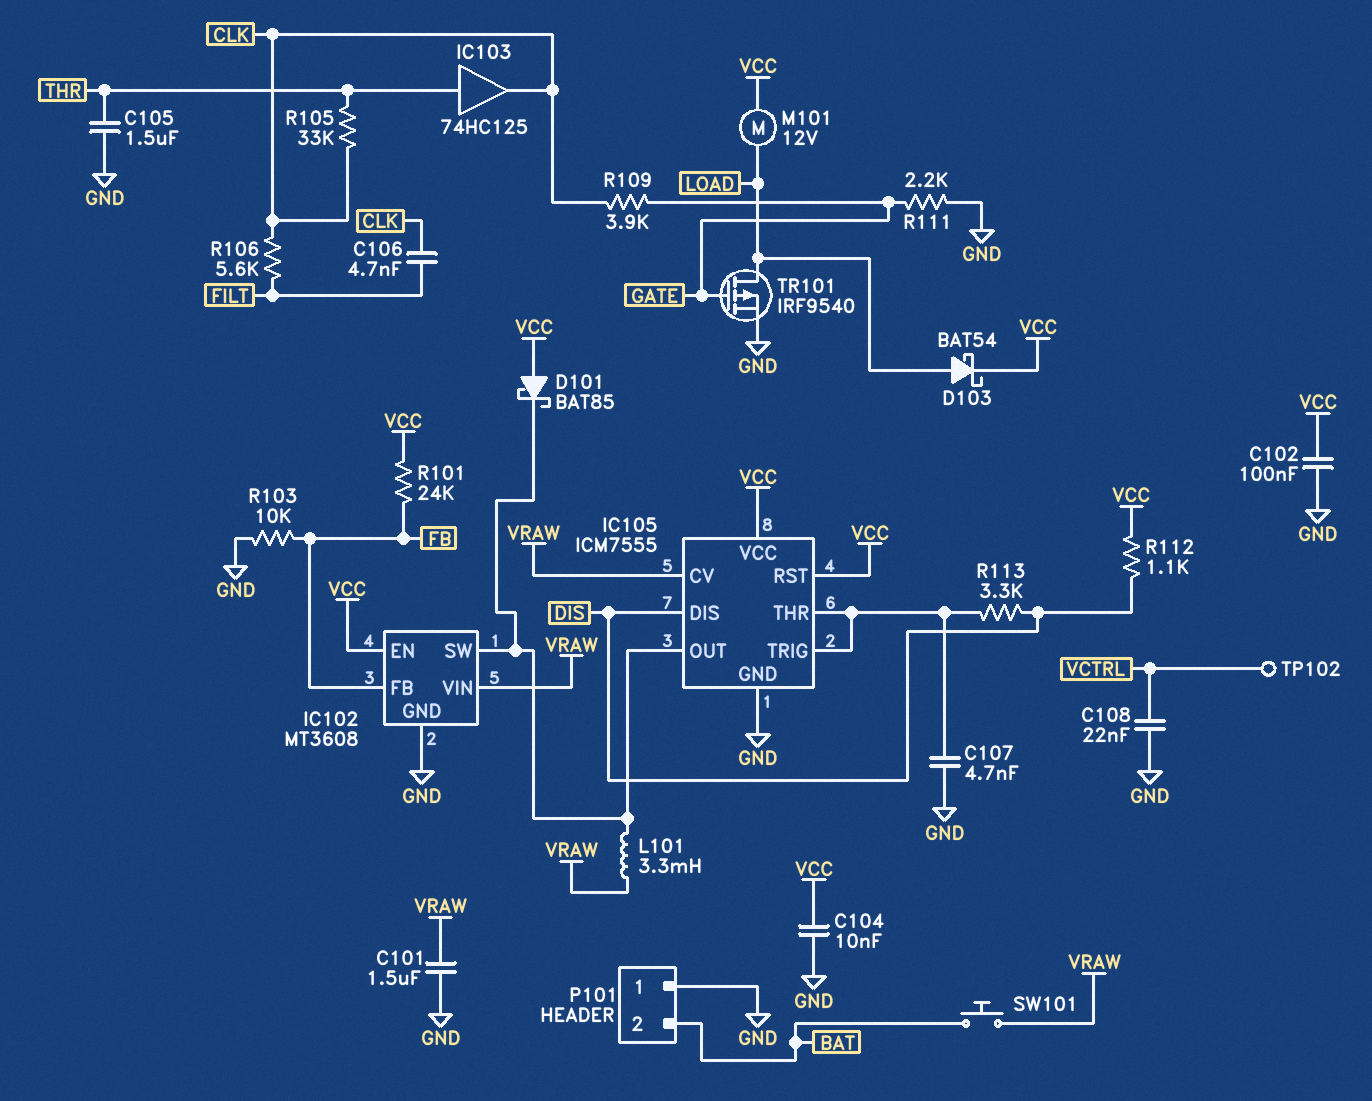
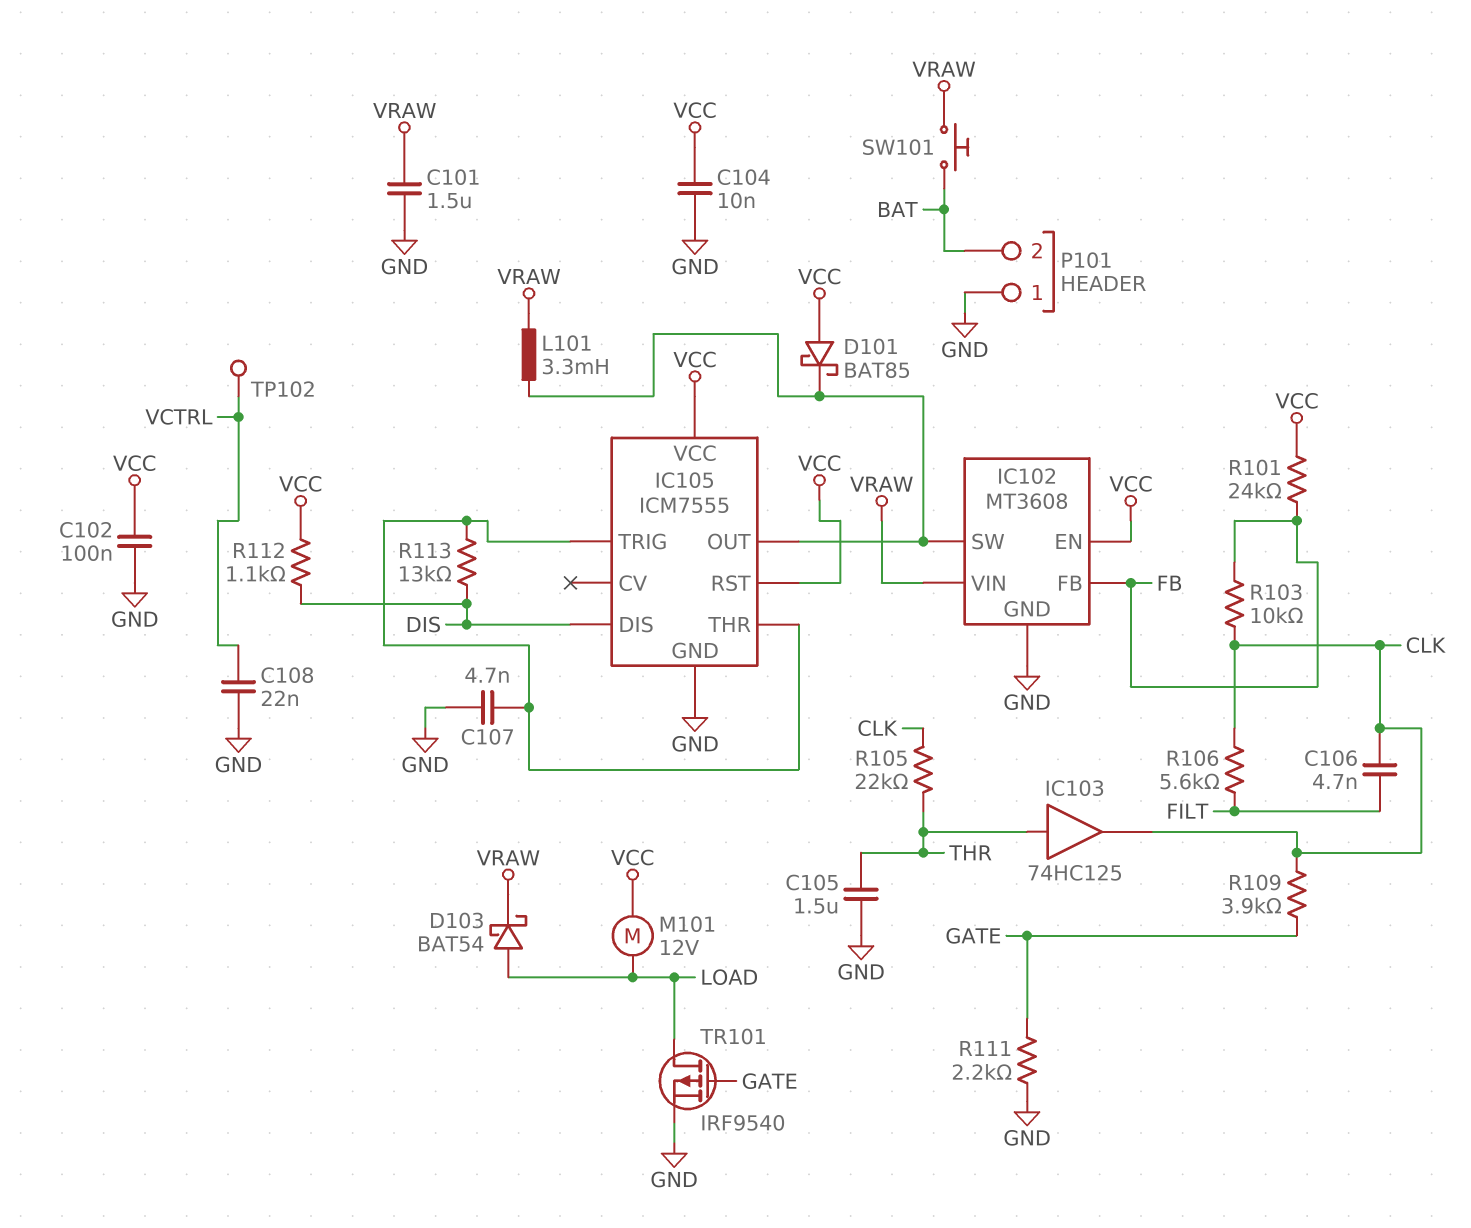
D103: schottky BAT54 (A LOAD, K VCC) -> schottky BAT54 (A LOAD, K VRAW)
IC105 pin CV: VRAW -> none
R103: 10k (FB, GND) -> 10k (CLK, FB)
R105: 33k (CLK, THR) -> 22k (CLK, THR)
R113: 3.3k (DIS, IC105/THR) -> 13k (DIS, IC105/THR)

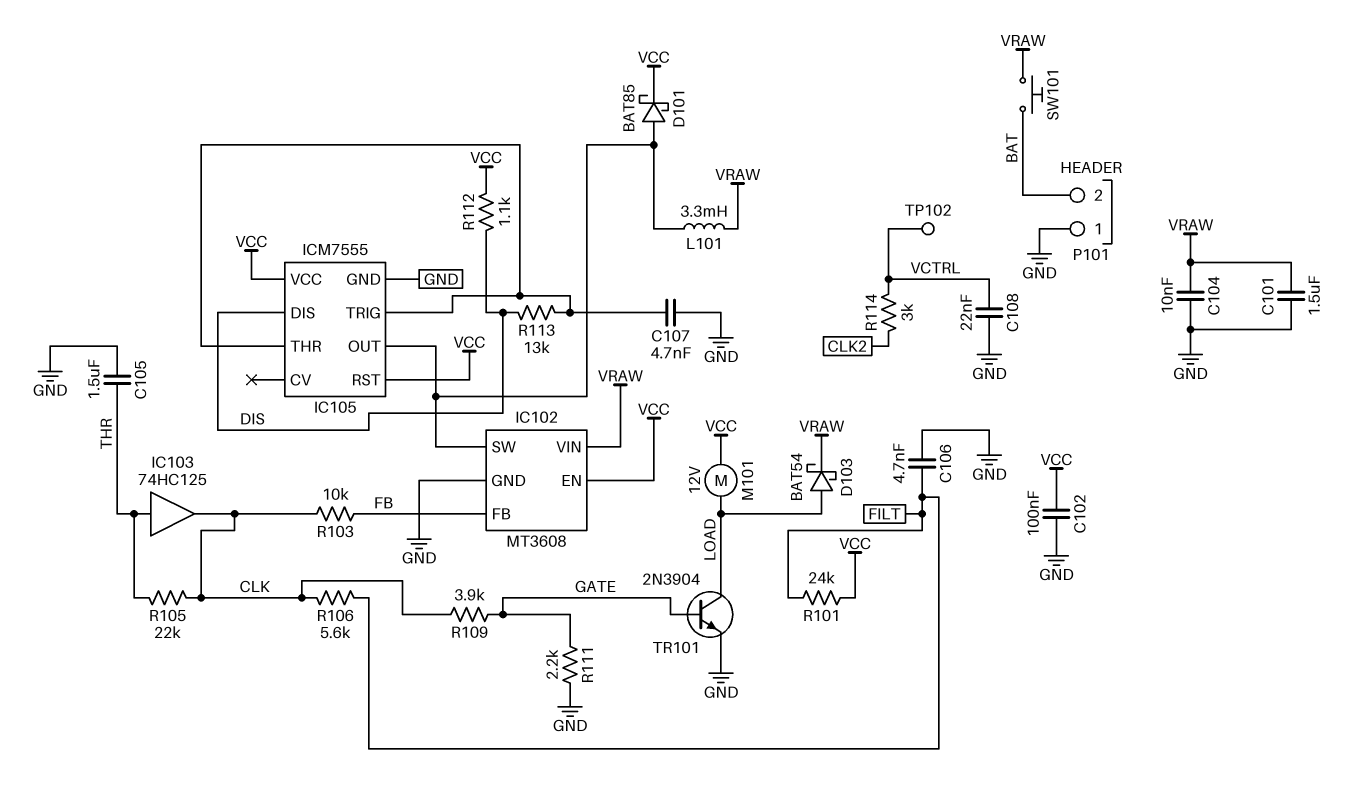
C104: 10nF (GND, VCC) -> 10nF (GND, VRAW)
C106: 4.7nF (CLK, FILT) -> 4.7nF (FILT, GND)
D101: schottky BAT85 (A VCC, K IC102/SW) -> schottky BAT85 (A IC102/SW, K VCC)
R101: 24k (FB, VCC) -> 24k (FILT, VCC)
R114: none -> 3k (CLK2, VCTRL)
TR101: PMOS IRF9540 (G GATE, D LOAD, S GND) -> NPN 2N3904 (B GATE, C LOAD, E GND)

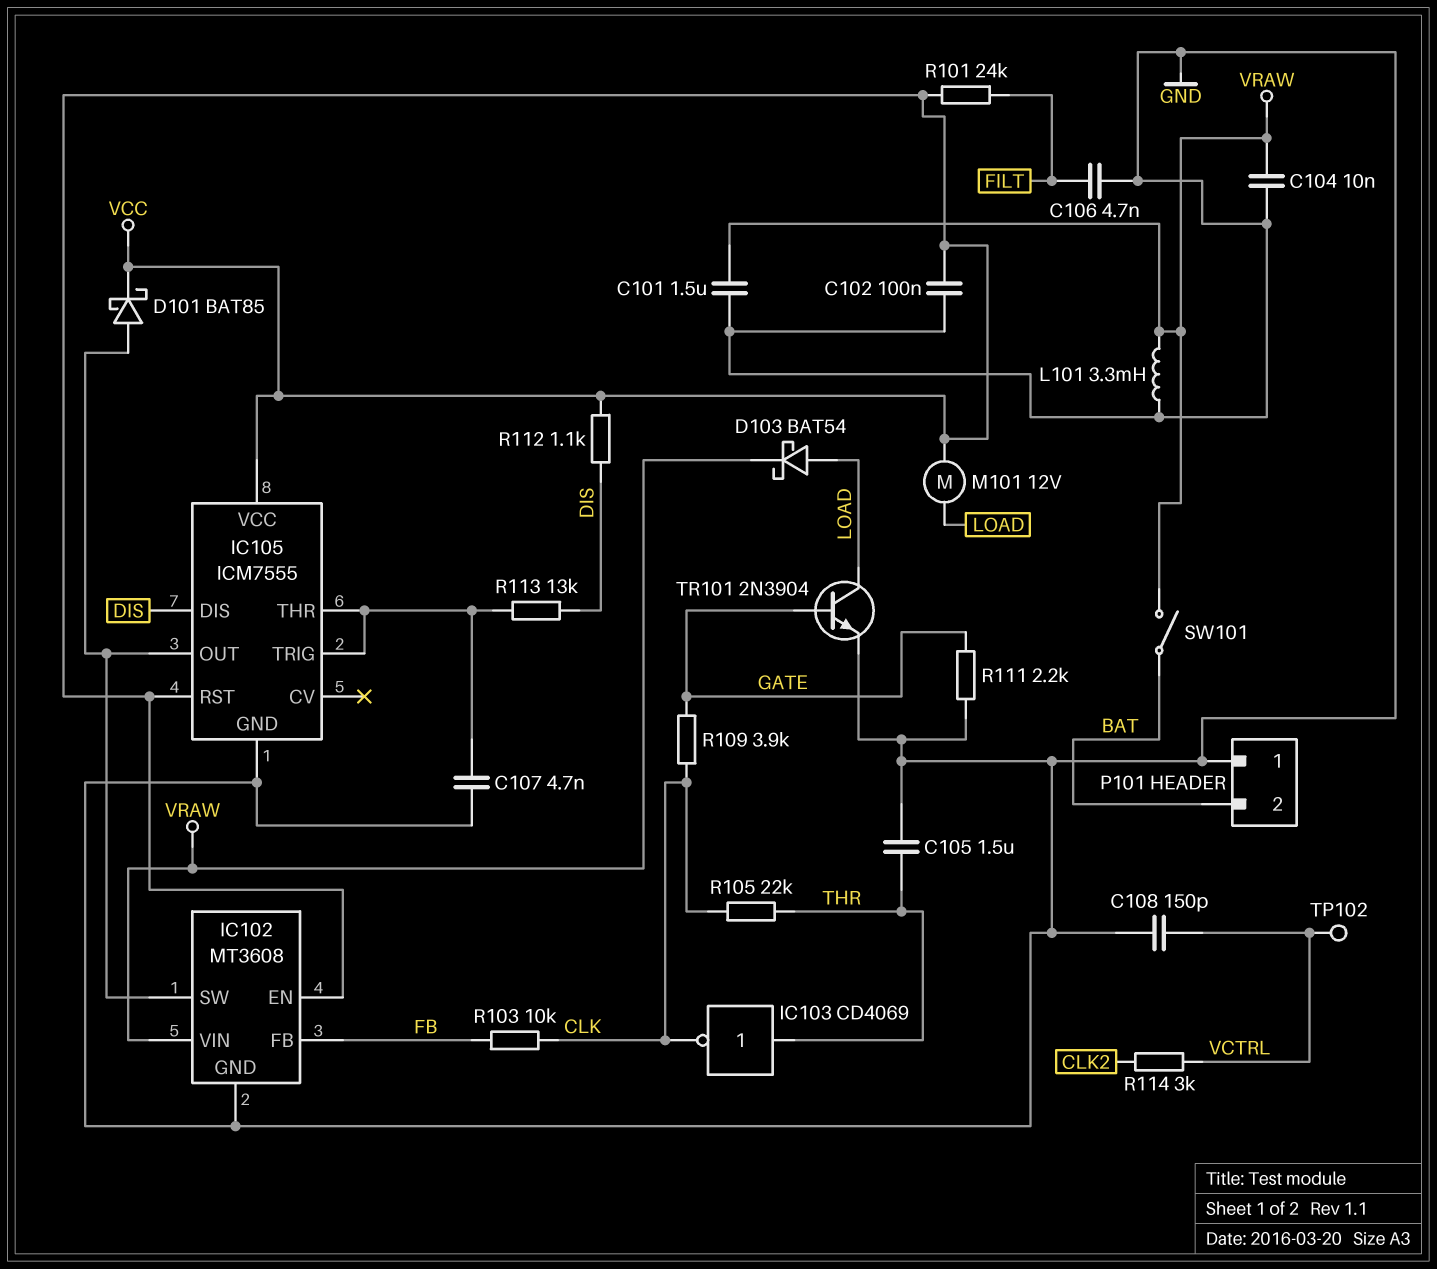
C108: 22nF (GND, VCTRL) -> 150pF (GND, VCTRL)
IC103: buffer 74HC125 (in THR, out CLK) -> NOT CD4069 (in THR, out CLK)
L101: 3.3mH (IC102/SW, VRAW) -> 3.3mH (GND, VRAW)
R106: 5.6k (CLK, FILT) -> none
SW101: button (BAT, VRAW) -> switch (BAT, VRAW)

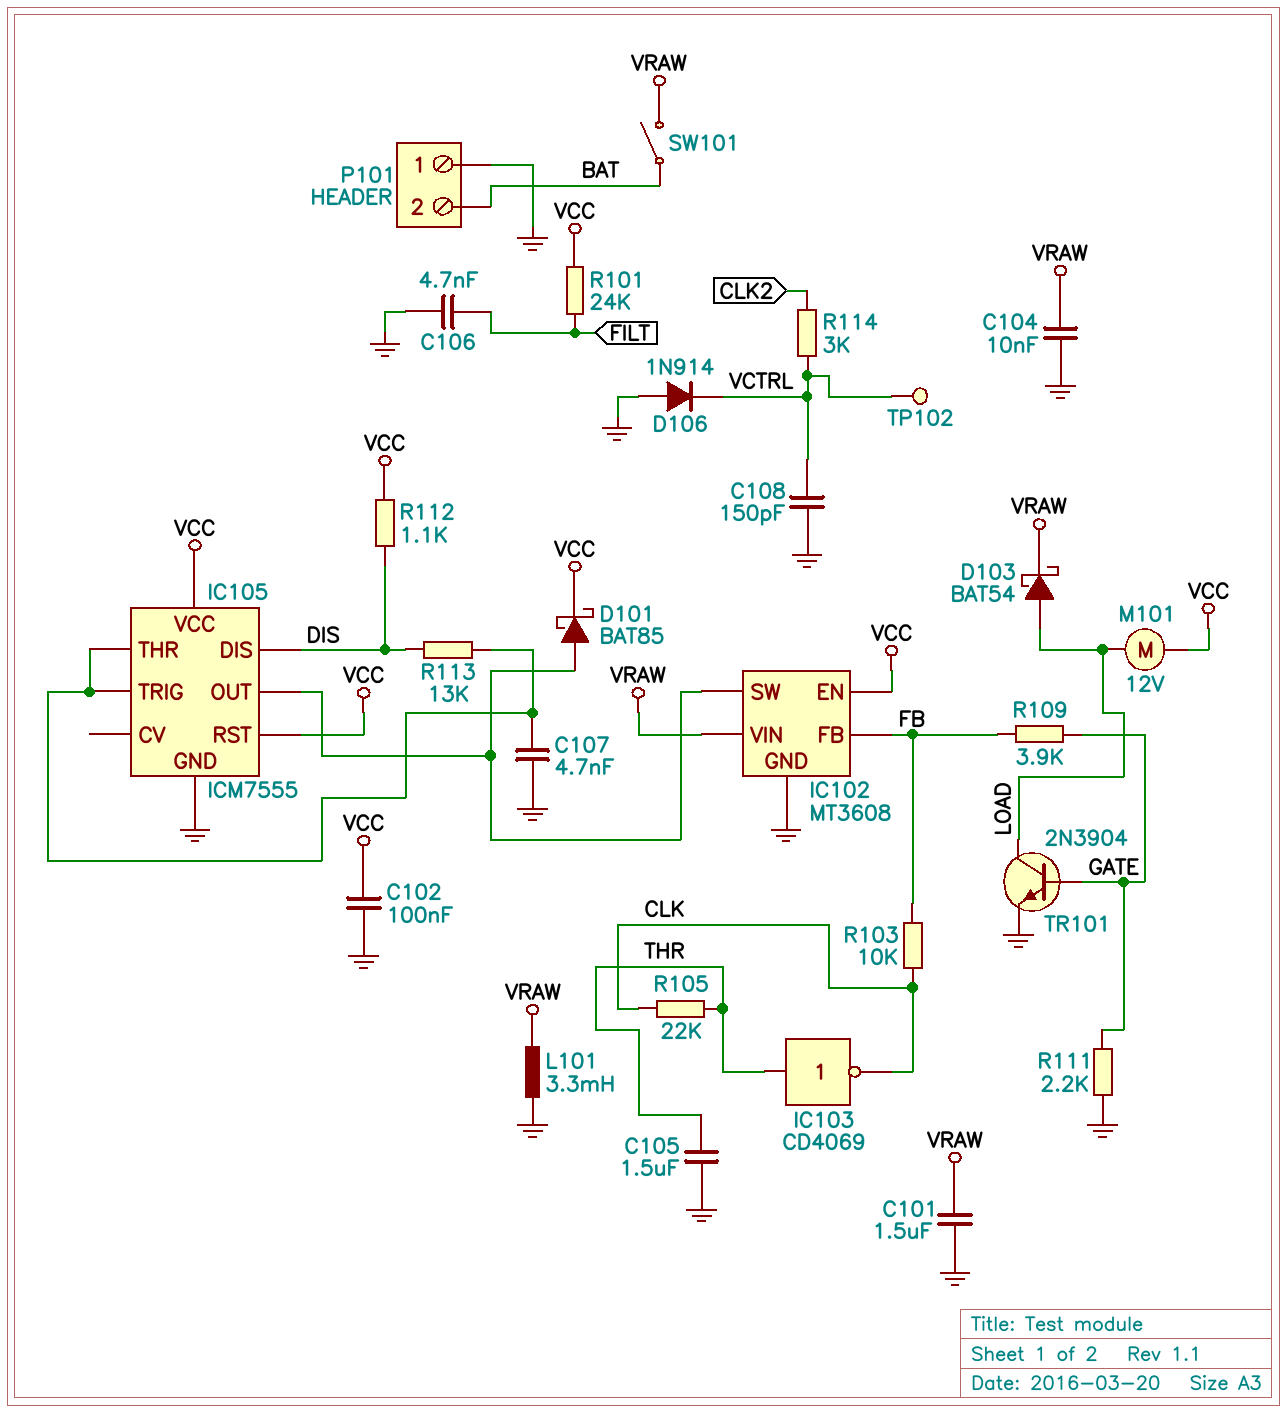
D106: none -> diode 1N914 (A GND, K VCTRL)
R109: 3.9k (CLK, GATE) -> 3.9k (FB, GATE)

